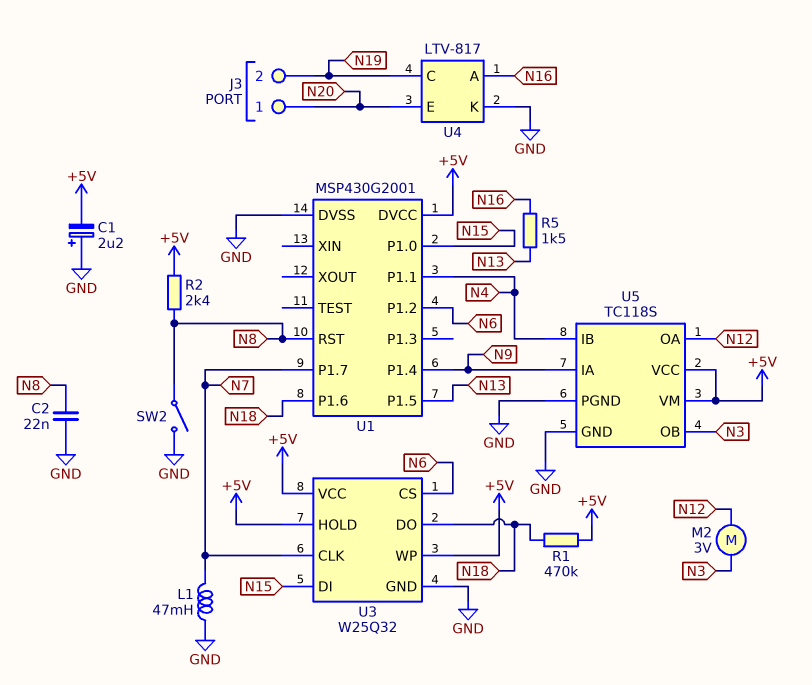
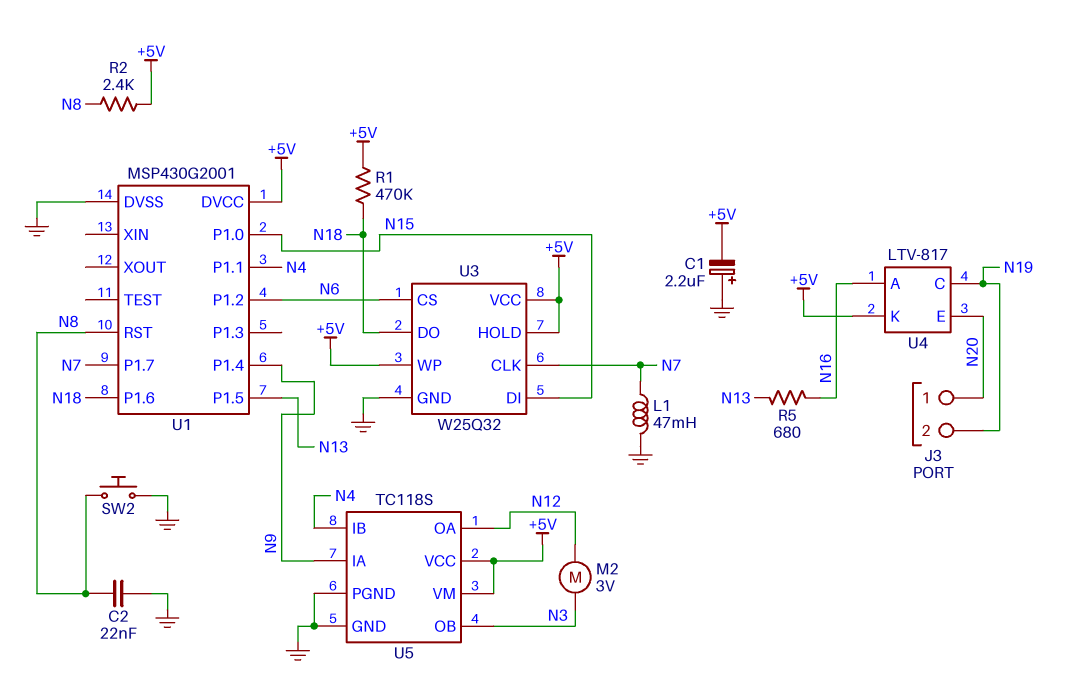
R5: 1.5k (N13, N16) -> 680 (N13, N16)
SW2: switch (GND, N8) -> button (GND, N8)
U4 pin K: GND -> +5V

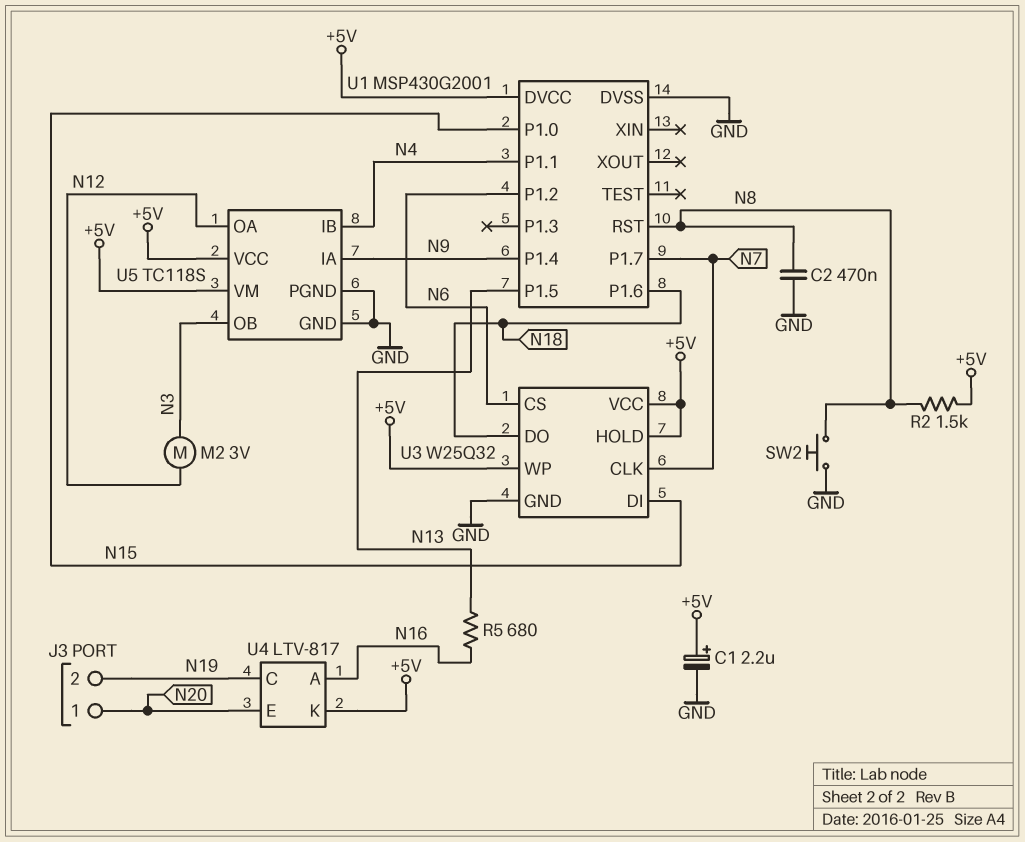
C1: 2.2uF (plus GND, minus +5V) -> 2.2uF (plus +5V, minus GND)
C2: 22nF (GND, N8) -> 470nF (GND, N8)
L1: 47mH (GND, N7) -> none
R1: 470k (+5V, N18) -> none
R2: 2.4k (+5V, N8) -> 1.5k (+5V, N8)

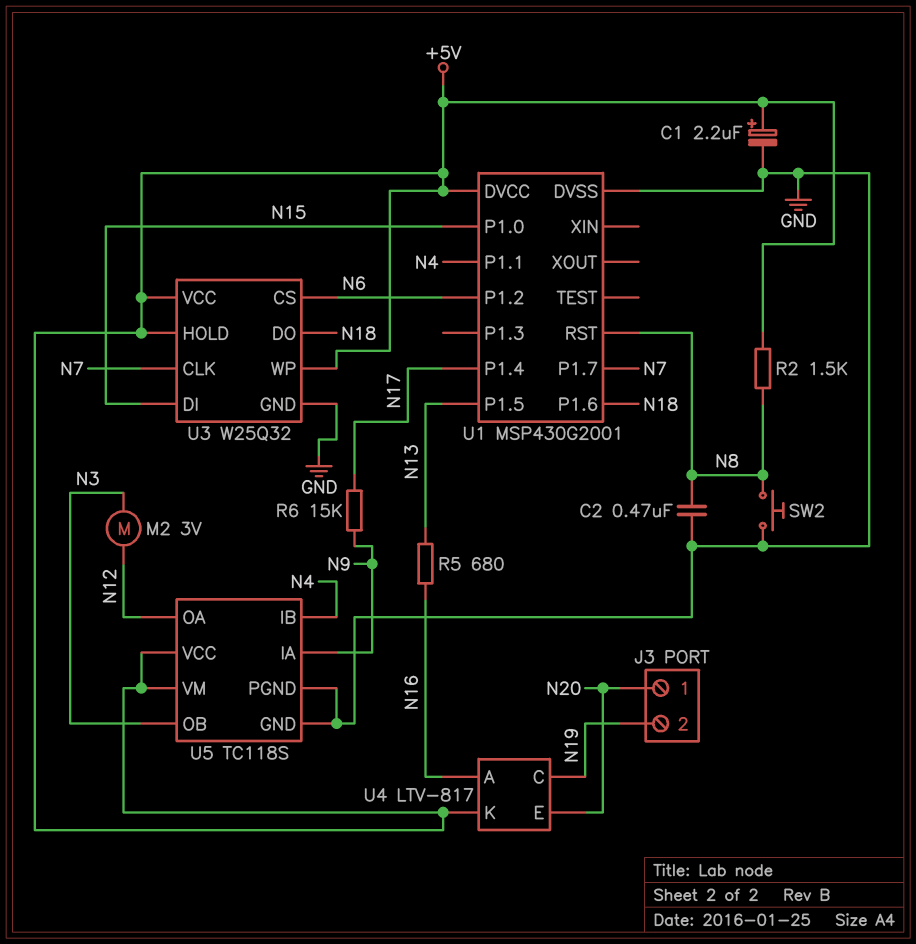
R6: none -> 15k (N9, N17)
U1 pin P1.4: N9 -> N17

